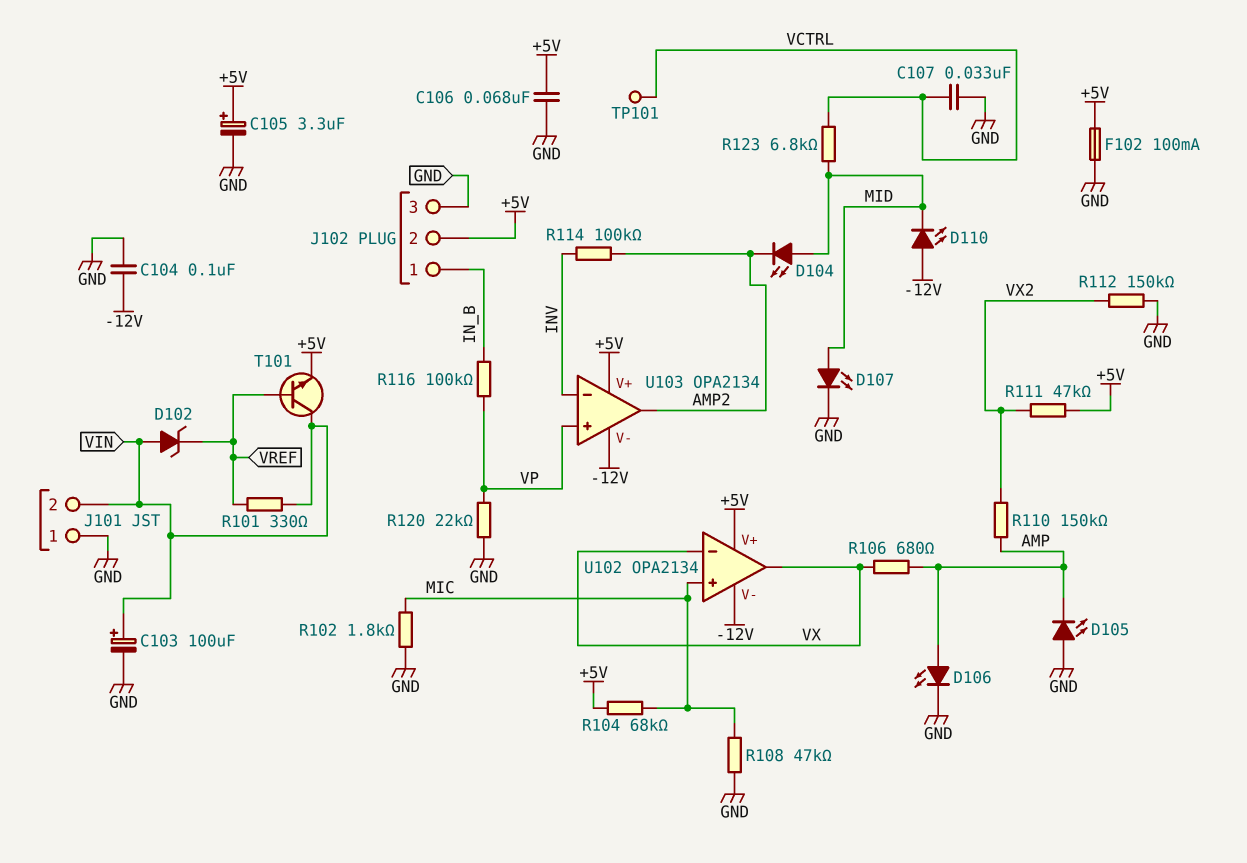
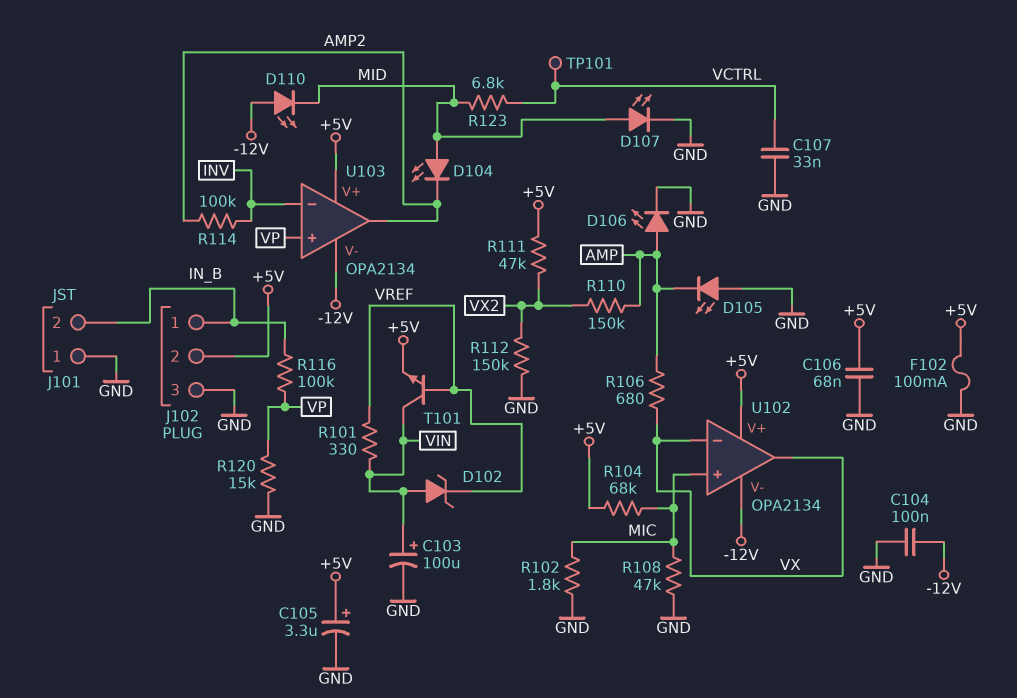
J101 pin 2: VIN -> IN_B
R120: 22k (GND, VP) -> 15k (GND, VP)

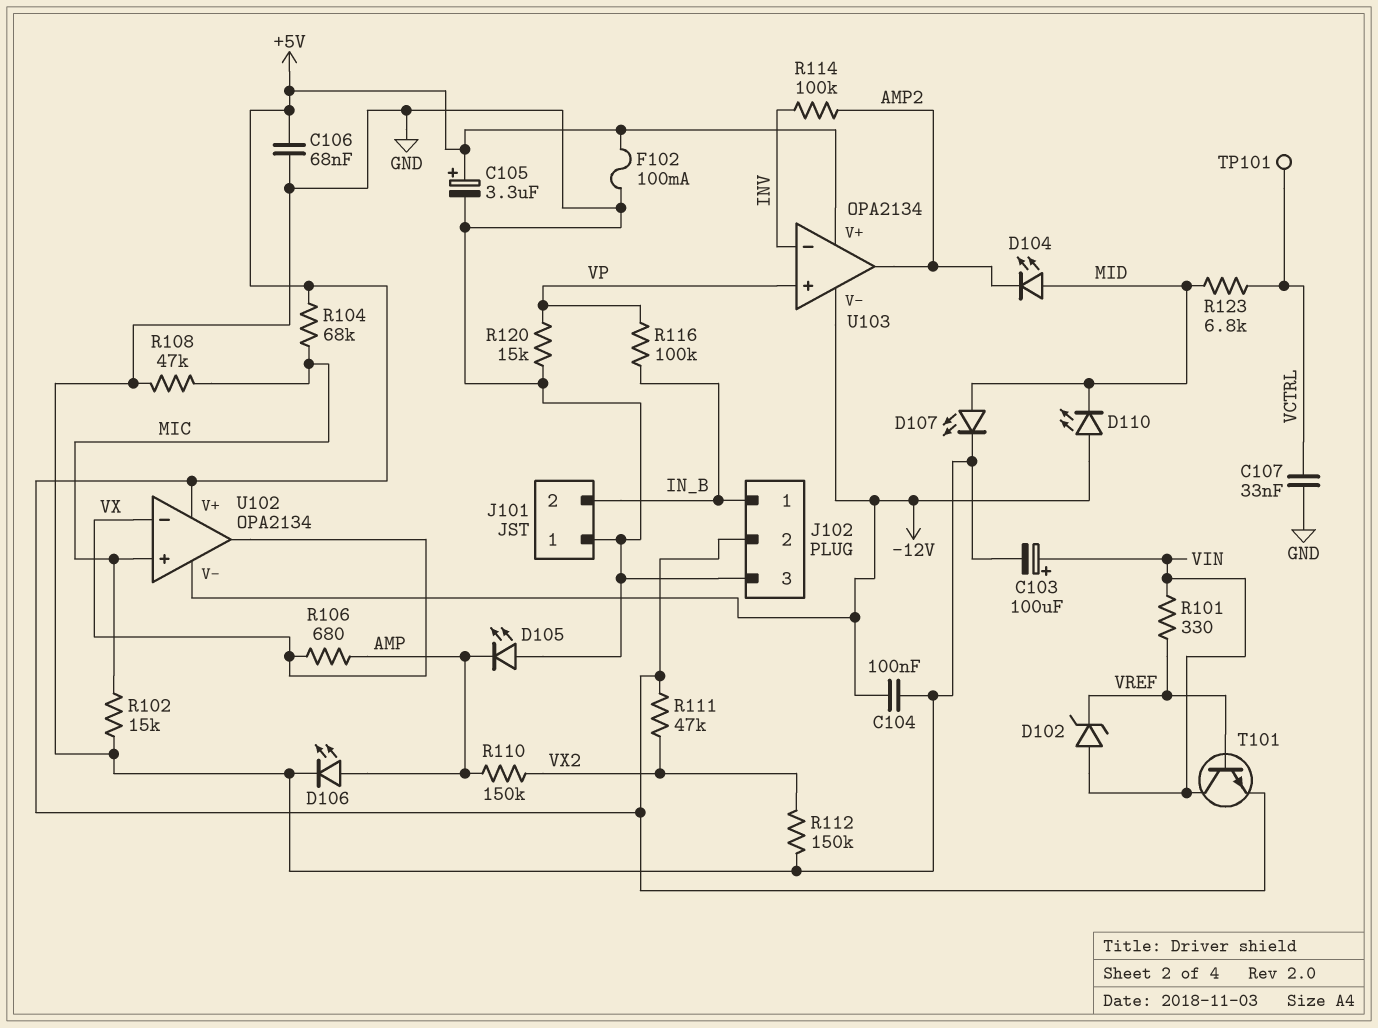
R102: 1.8k (GND, MIC) -> 15k (GND, MIC)

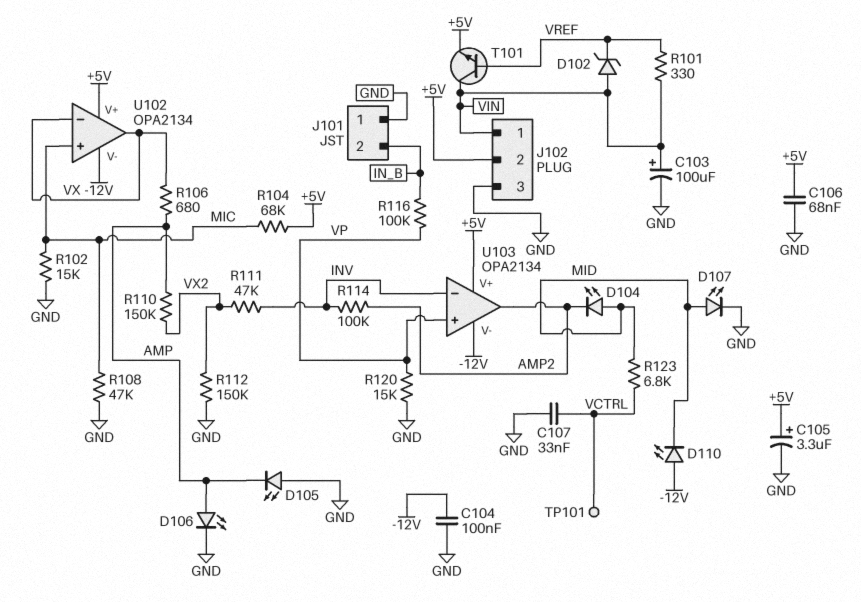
F102: 100mA (+5V, GND) -> none
J102 pin 1: IN_B -> VIN
R111: 47k (+5V, VX2) -> 47k (INV, VX2)

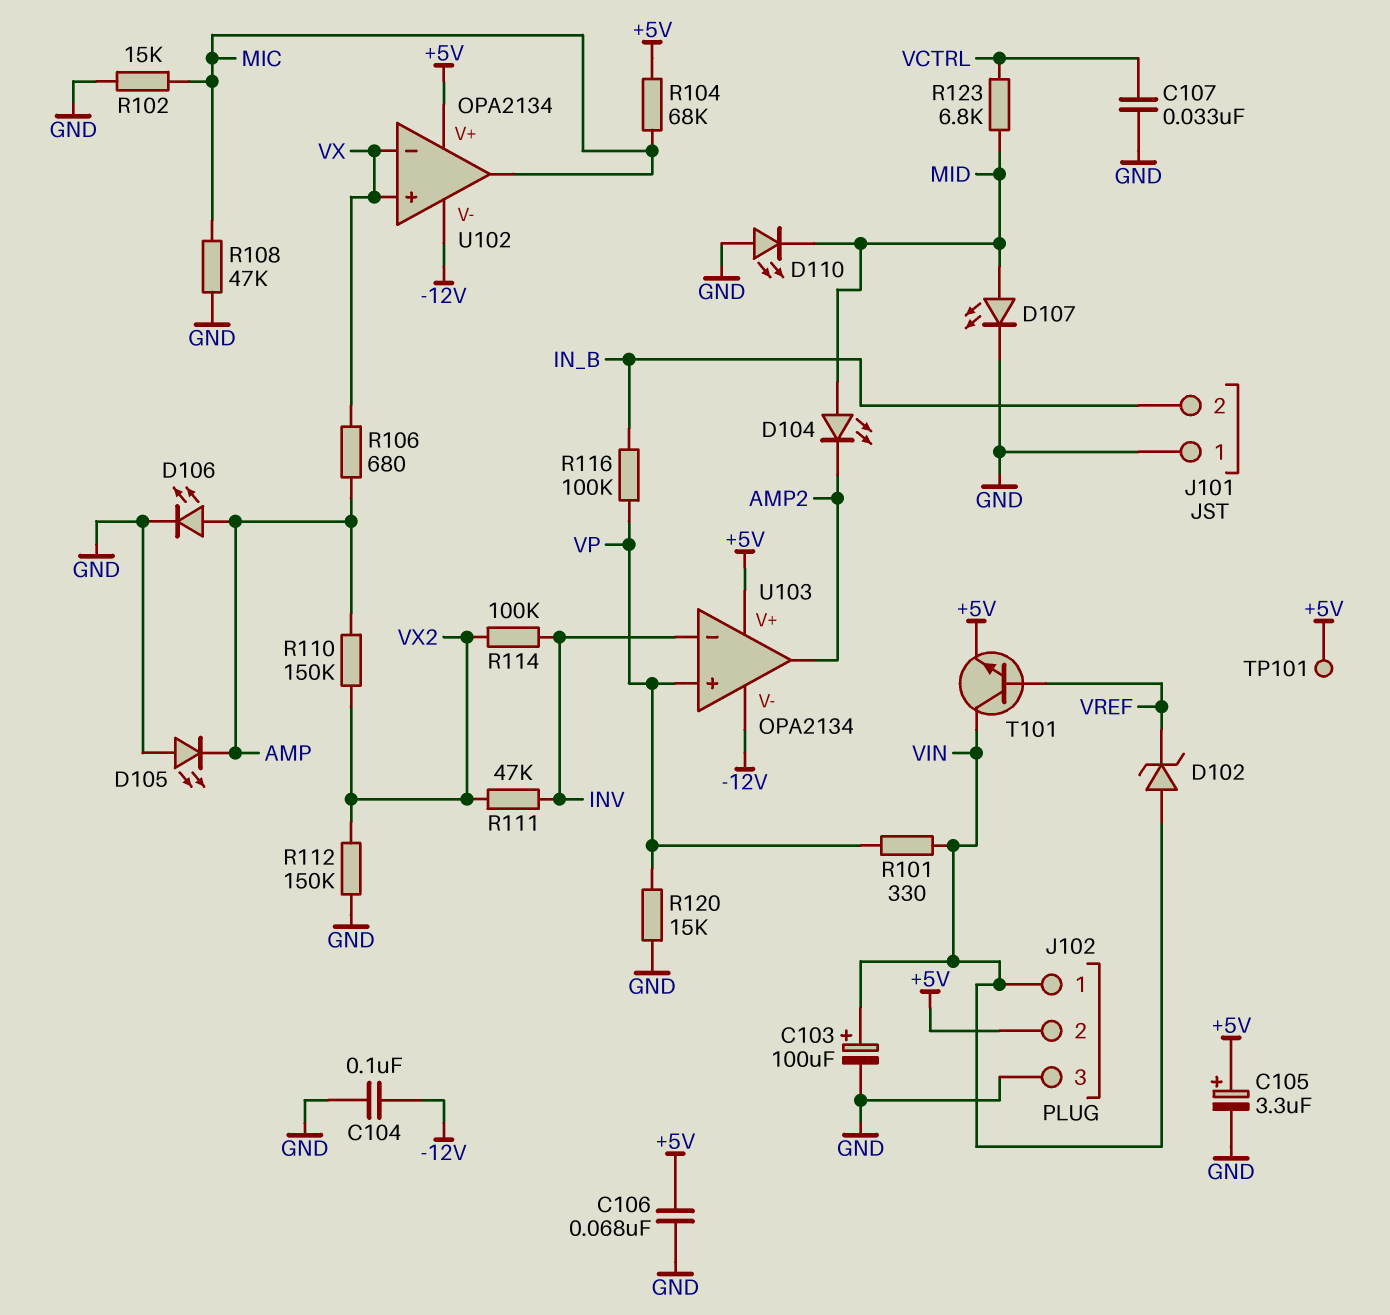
D110: LED (A -12V, K MID) -> LED (A GND, K MID)
R101: 330 (VIN, VREF) -> 330 (VIN, VP)
R114: 100k (AMP2, INV) -> 100k (INV, VX2)
TP101: test point (VCTRL) -> test point (+5V)
U102 pin in+: MIC -> VX
U102 pin out: VX -> MIC

